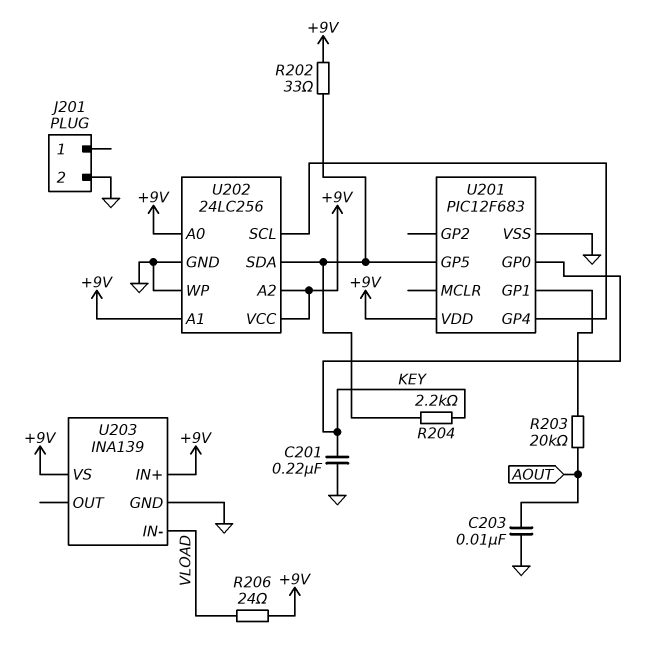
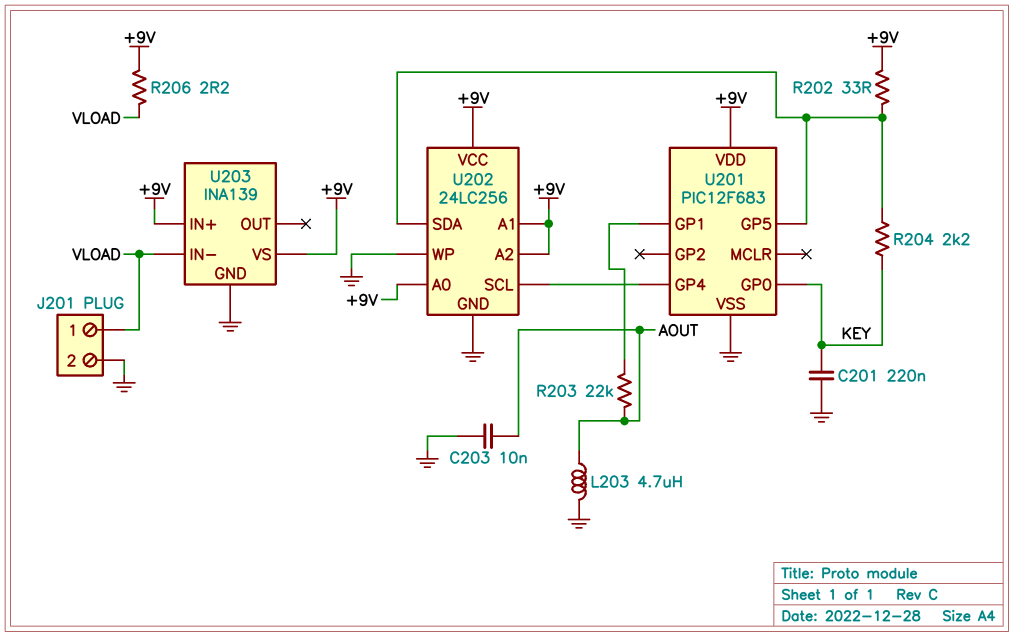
J201 pin 1: none -> VLOAD
L203: none -> 4.7uH (AOUT, GND)
R203: 20k (AOUT, U201/GP1) -> 22k (AOUT, U201/GP1)
R206: 24 (+9V, VLOAD) -> 2.2 (+9V, VLOAD)

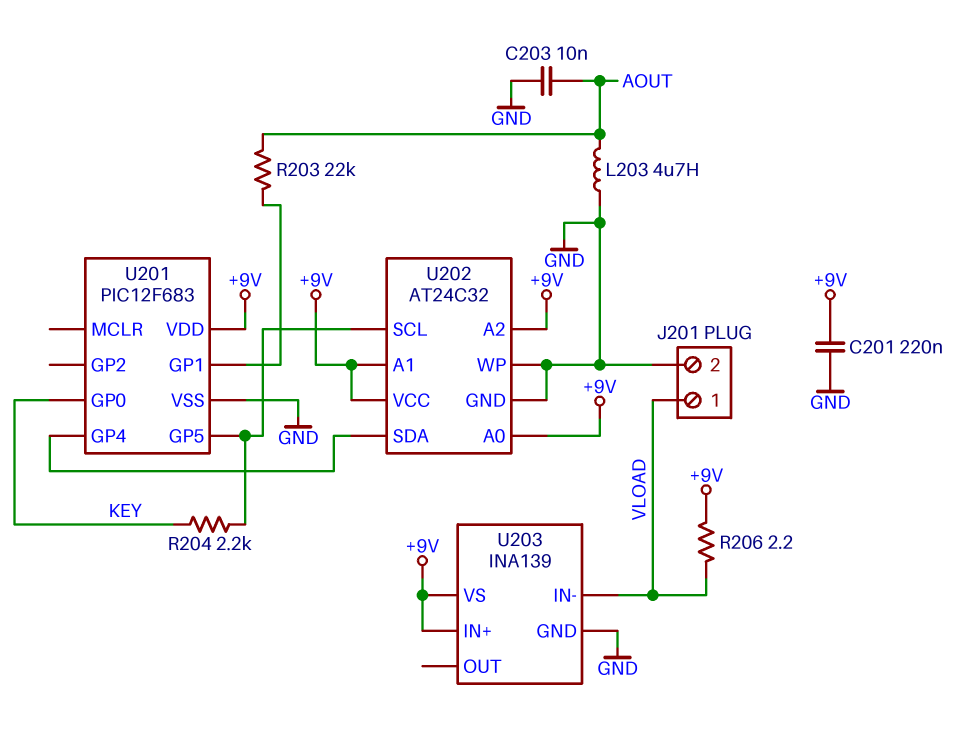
C201: 220nF (GND, KEY) -> 220nF (+9V, GND)
R202: 33 (+9V, U201/GP5) -> none
U202: 24LC256 -> AT24C32
U202 pin SCL: U201/GP4 -> U201/GP5
U202 pin SDA: U201/GP5 -> U201/GP4

